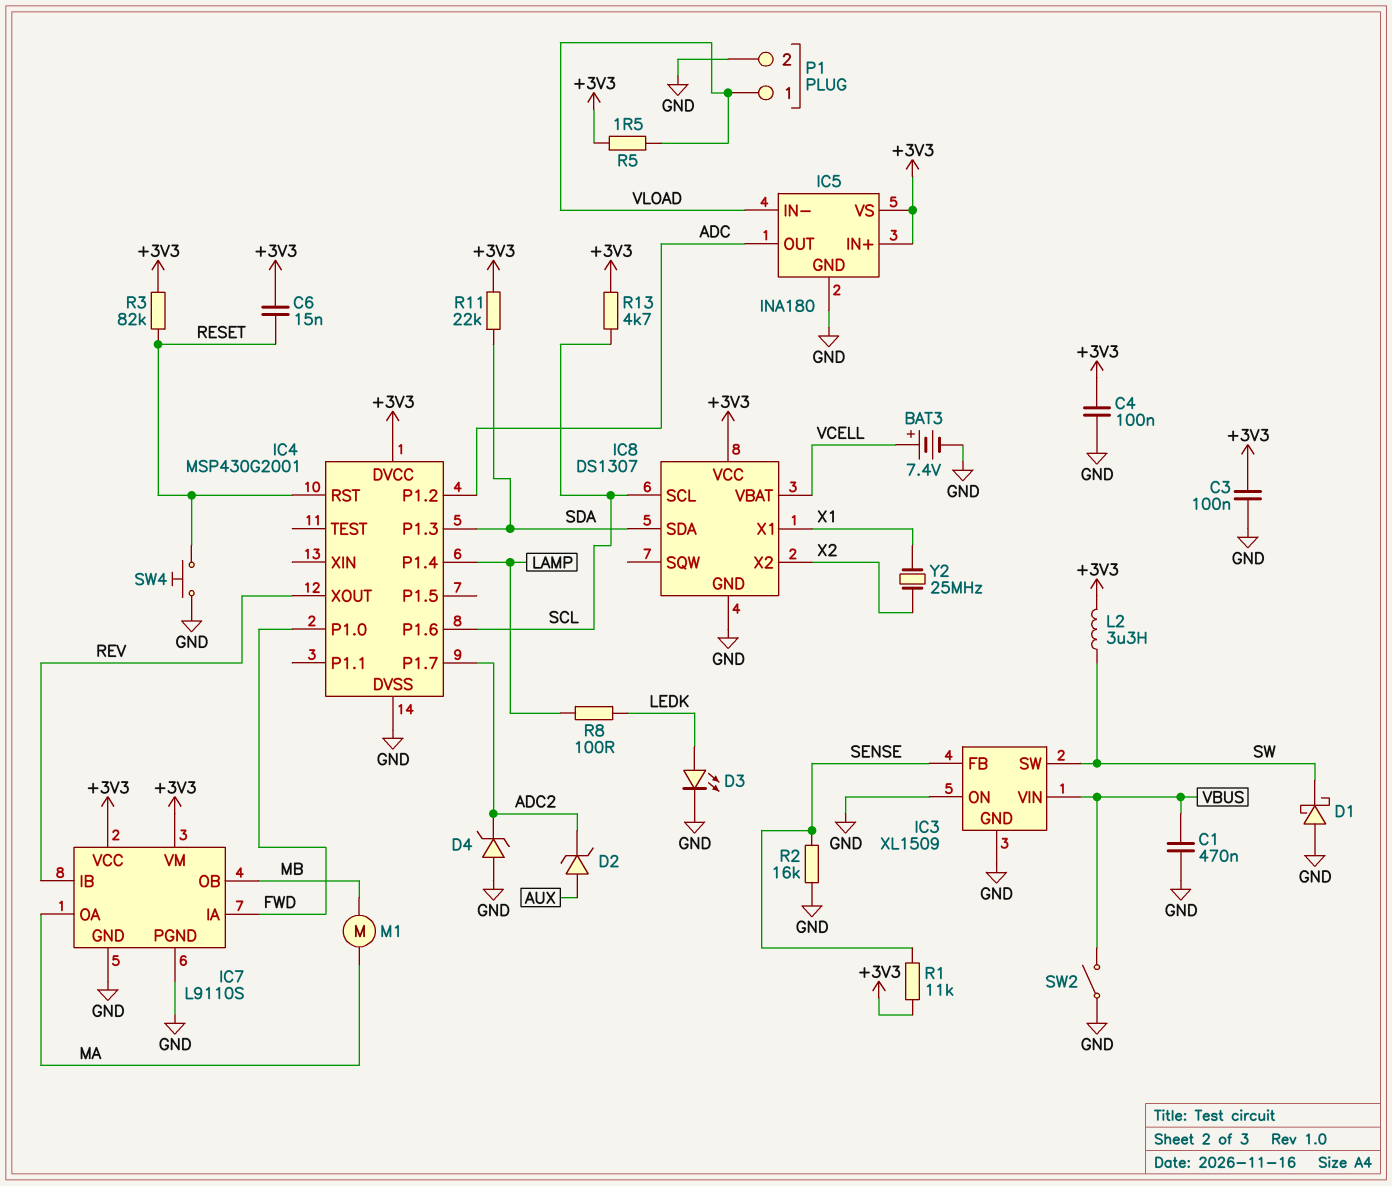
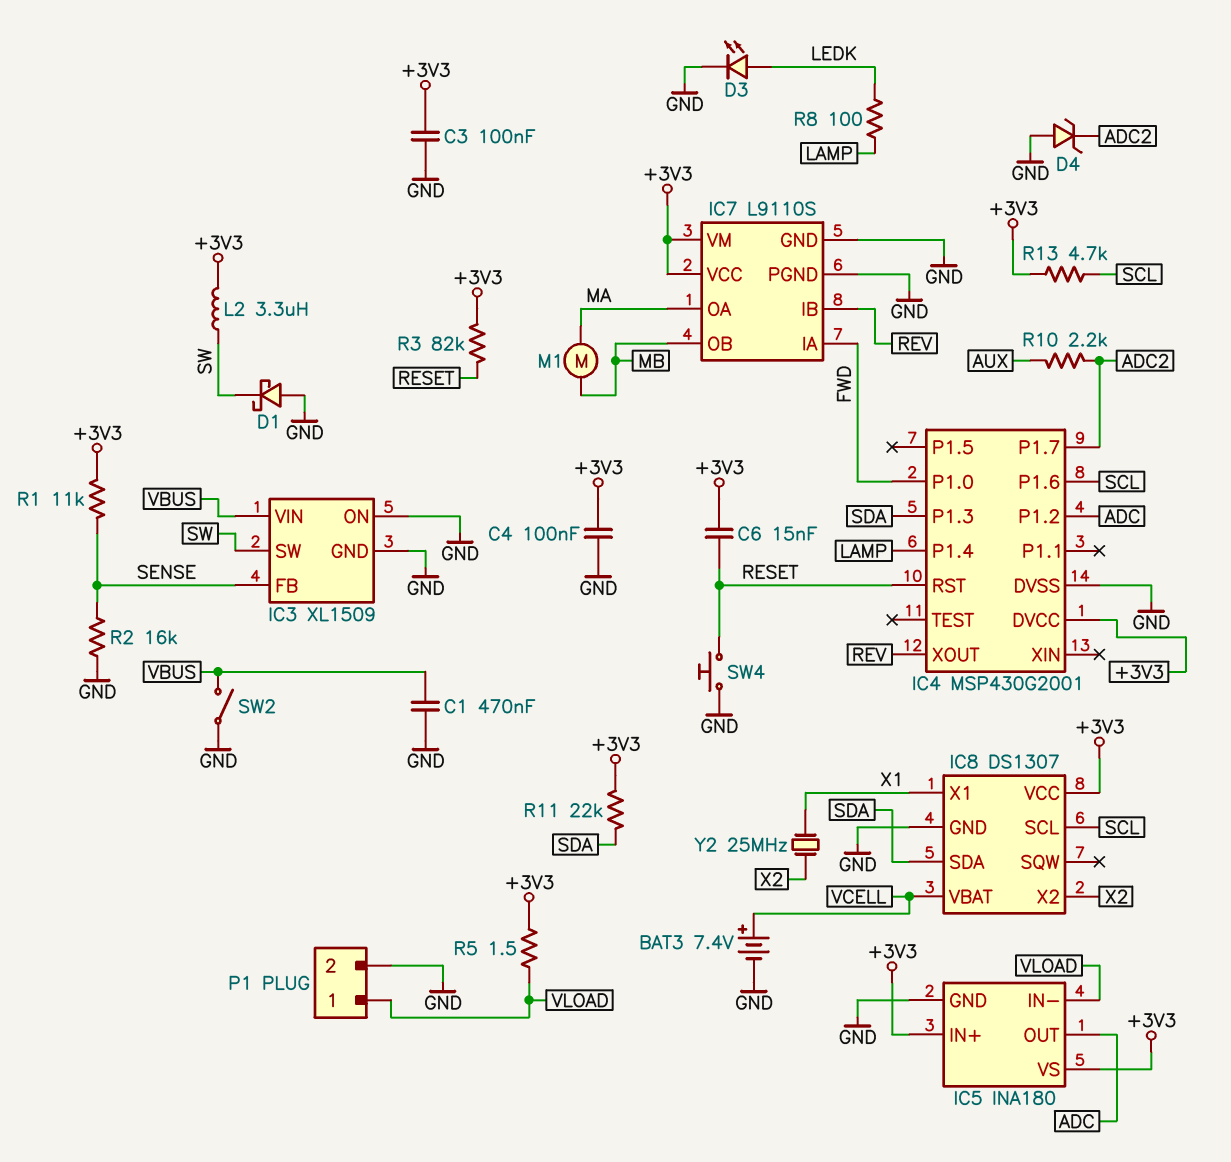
D2: zener (A AUX, K ADC2) -> none
R10: none -> 2.2k (ADC2, AUX)

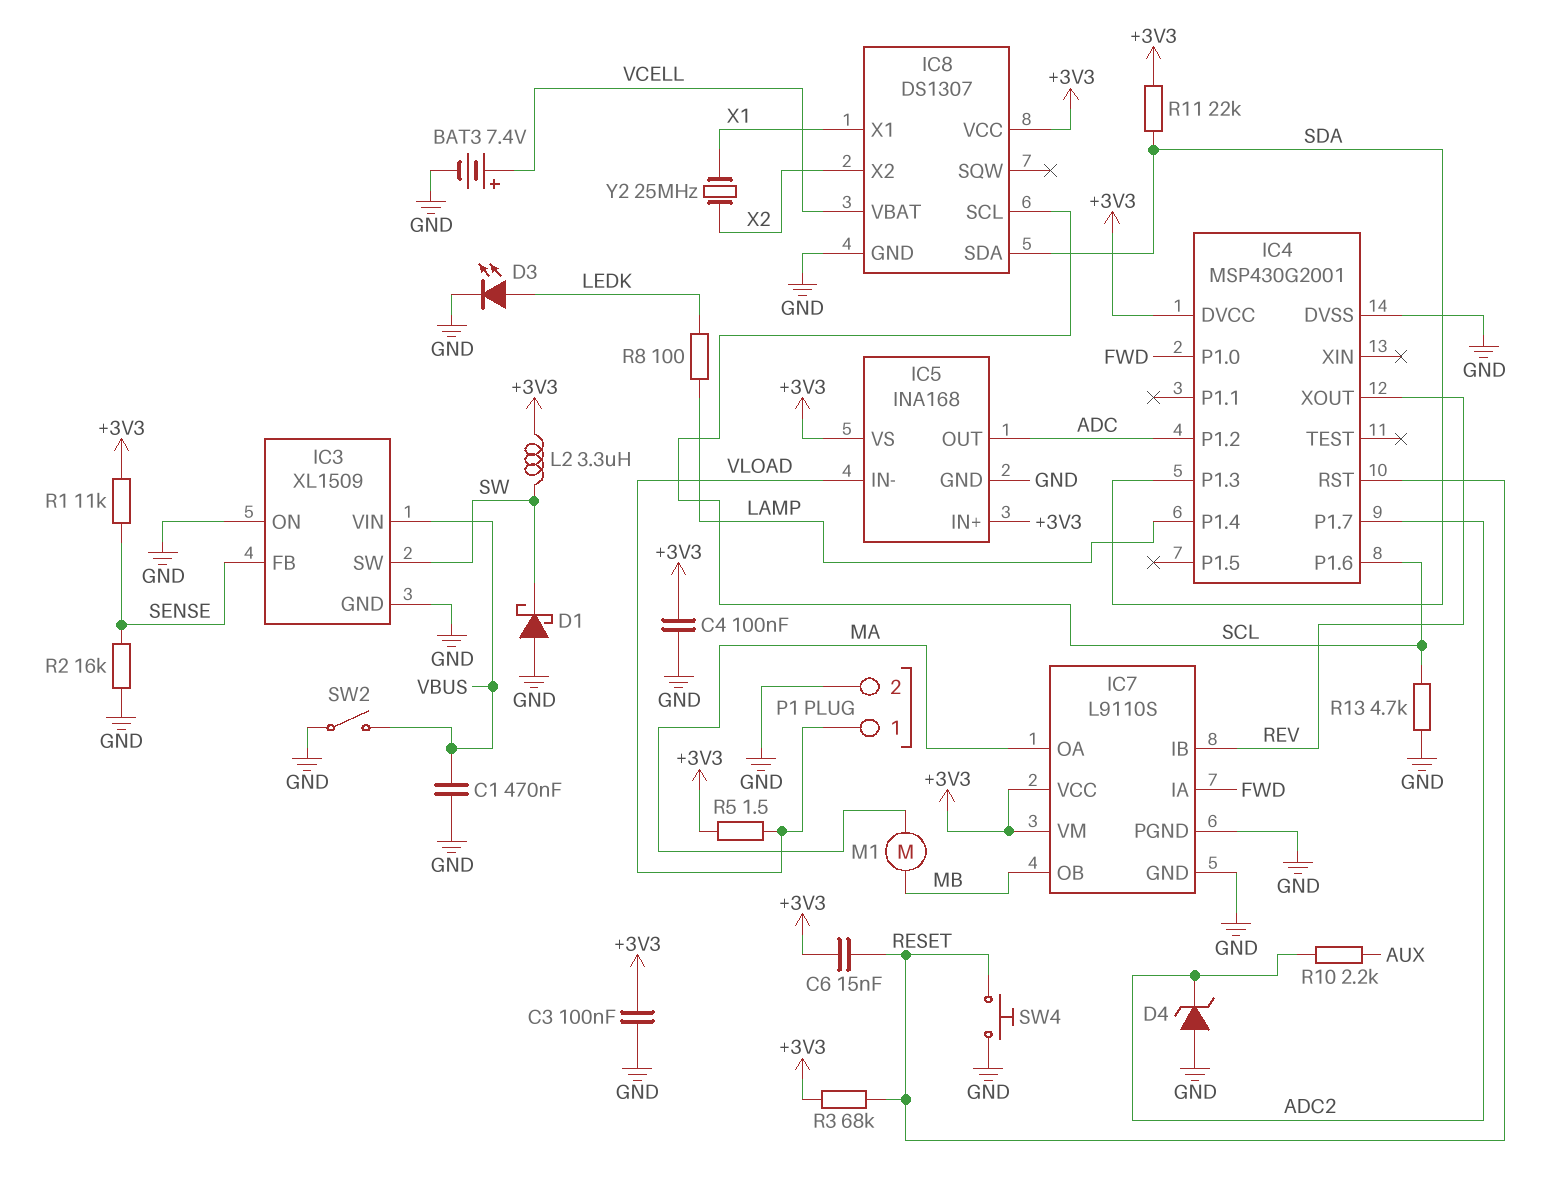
IC5: INA180 -> INA168
R3: 82k (+3V3, RESET) -> 68k (+3V3, RESET)
R13: 4.7k (+3V3, SCL) -> 4.7k (GND, SCL)

